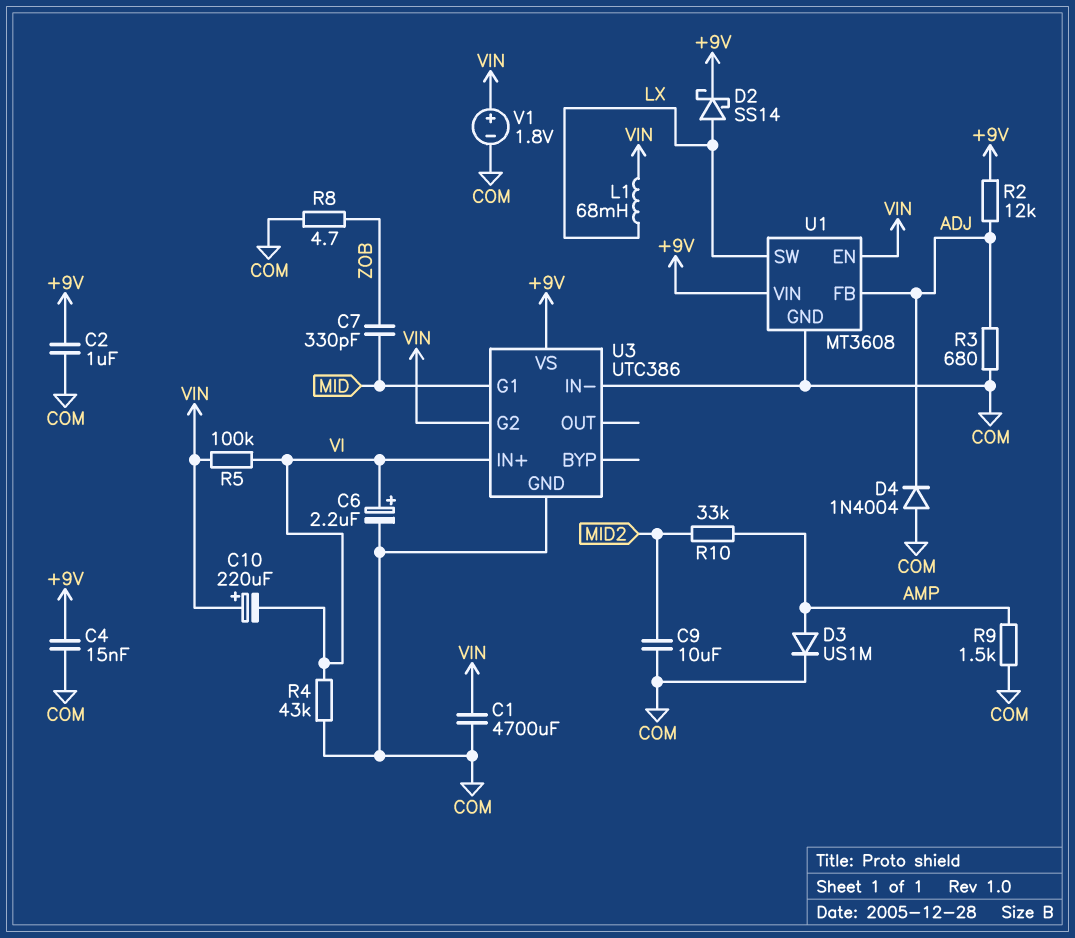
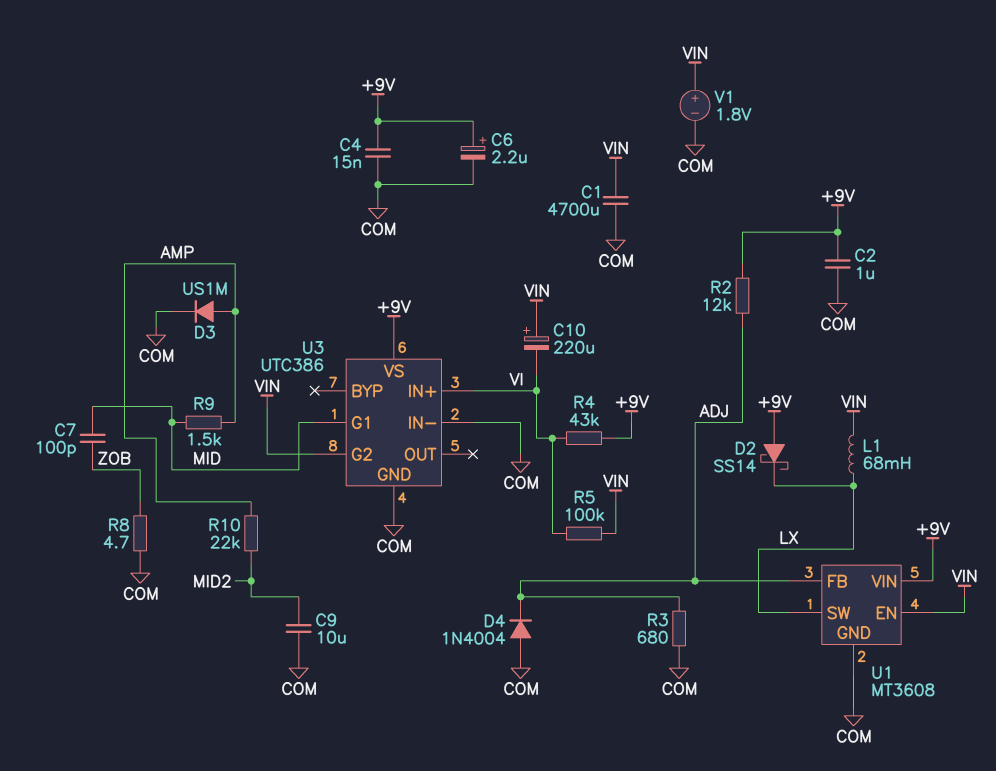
C6: 2.2uF (plus VI, minus COM) -> 2.2uF (plus +9V, minus COM)
C7: 330pF (MID, ZOB) -> 100pF (MID, ZOB)
D2: schottky SS14 (A LX, K +9V) -> schottky SS14 (A +9V, K LX)
R4: 43k (COM, VI) -> 43k (+9V, VI)
R9: 1.5k (AMP, COM) -> 1.5k (AMP, MID)
R10: 33k (AMP, MID2) -> 22k (AMP, MID2)

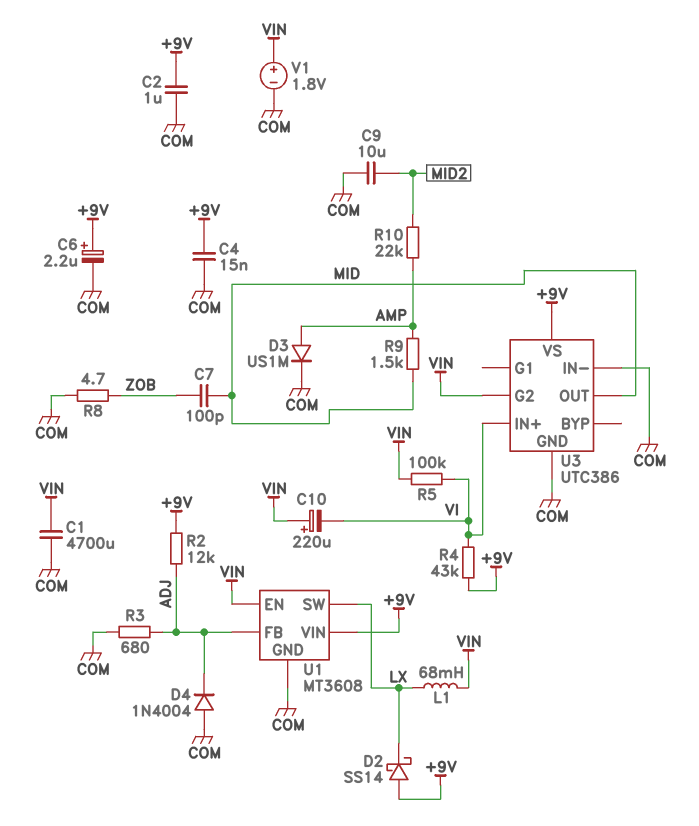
U3 pin G1: MID -> none
U3 pin OUT: none -> MID

